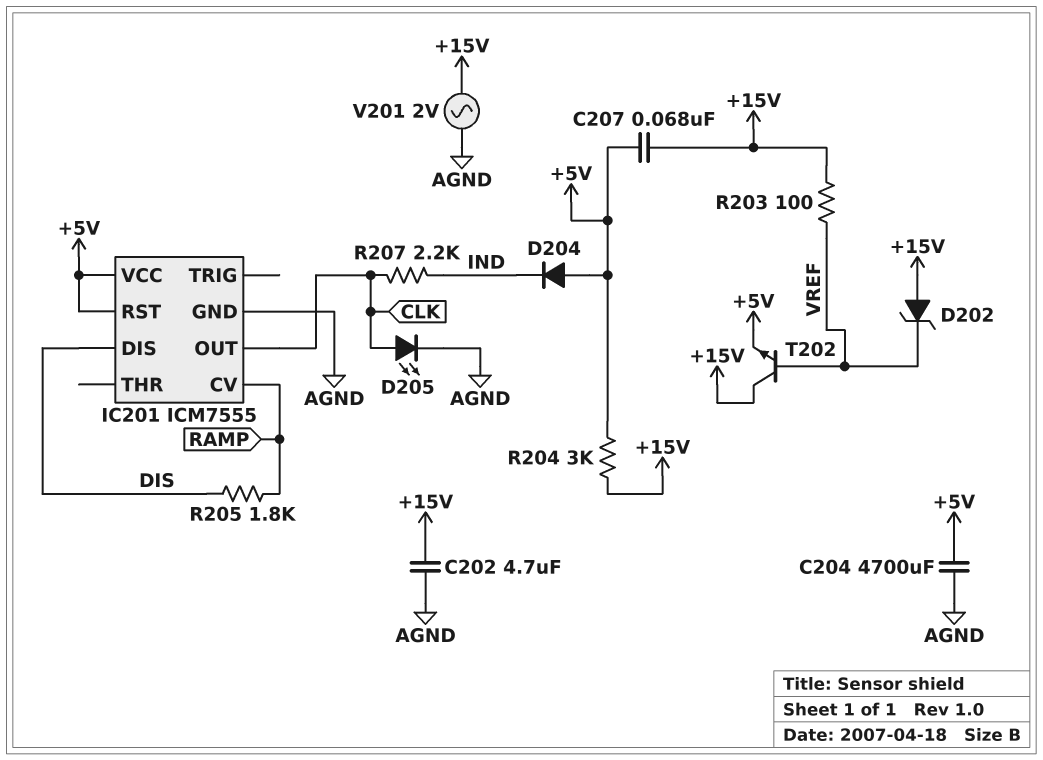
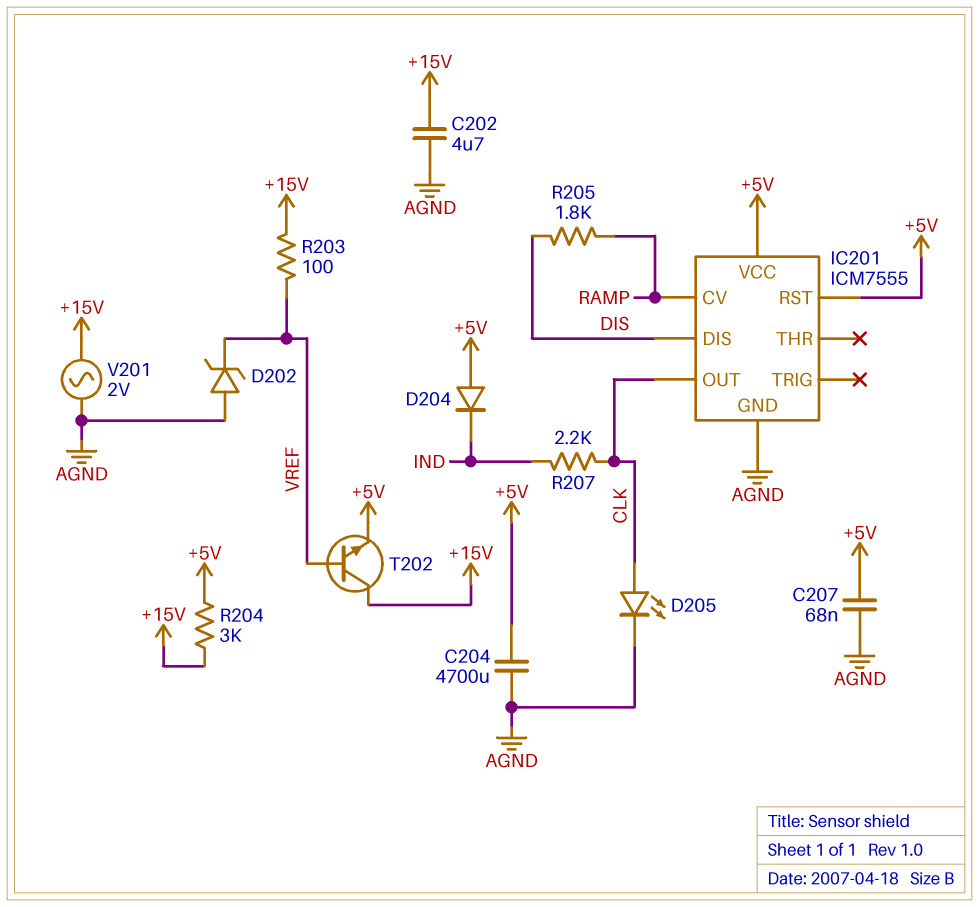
C207: 68nF (+5V, +15V) -> 68nF (+5V, AGND)
D202: zener (A +15V, K VREF) -> zener (A AGND, K VREF)

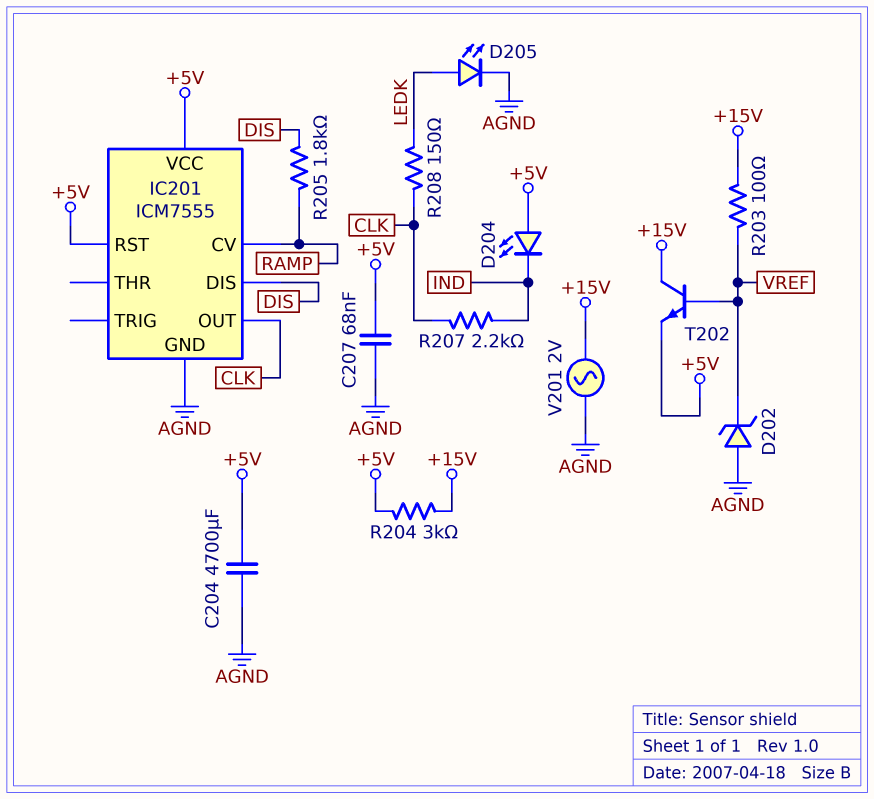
C202: 4.7uF (+15V, AGND) -> none
D204: diode (A +5V, K IND) -> LED (A +5V, K IND)
D205: LED (A CLK, K AGND) -> LED (A LEDK, K AGND)
R208: none -> 150 (CLK, LEDK)

